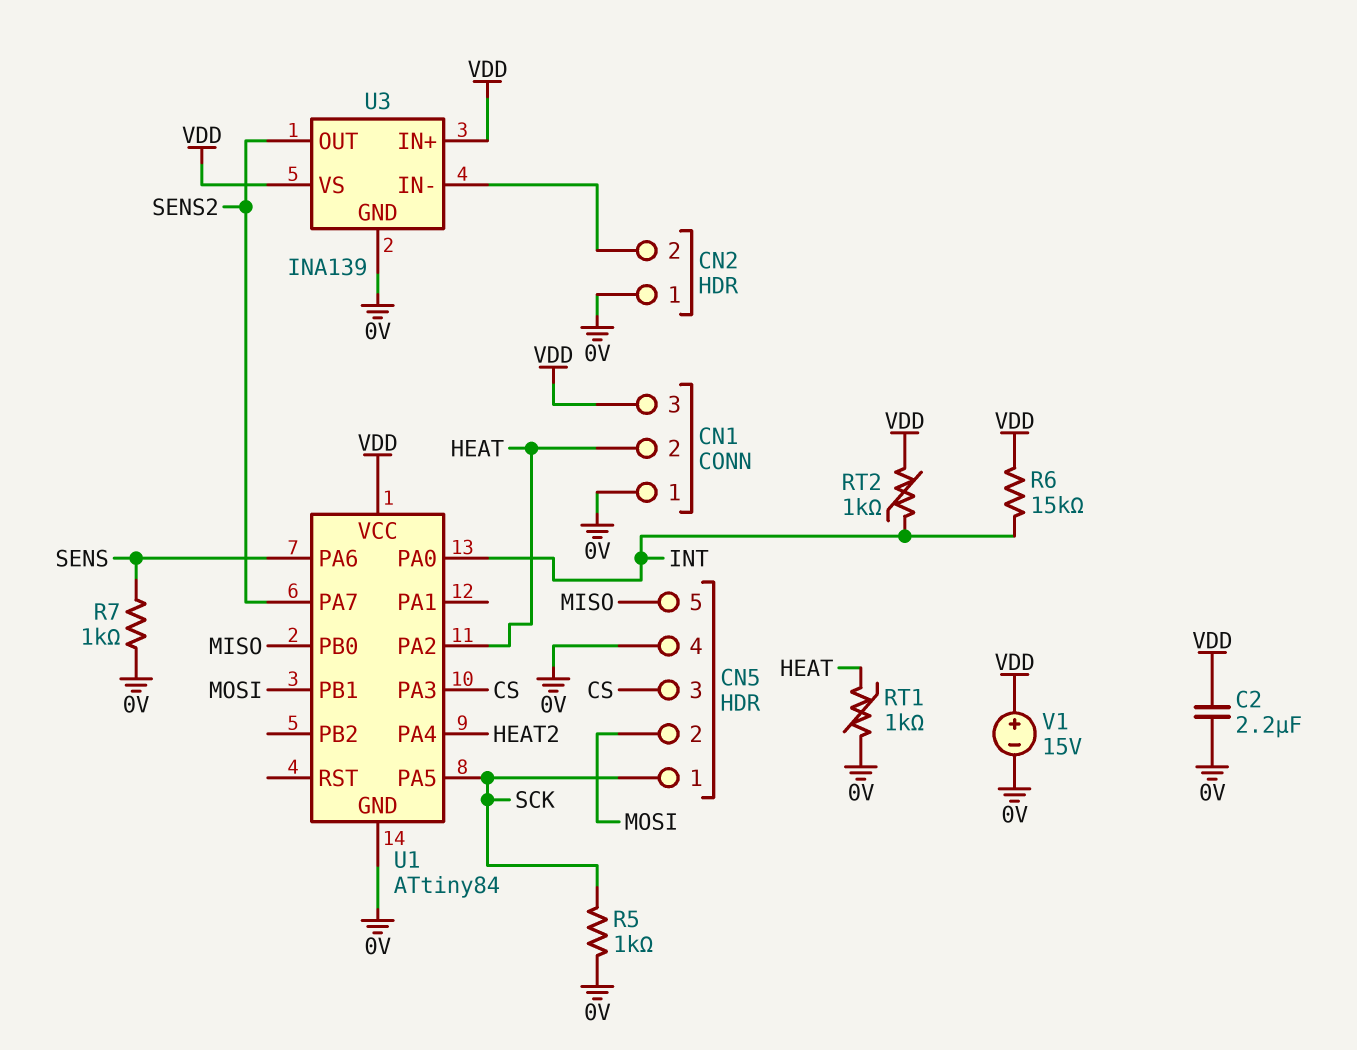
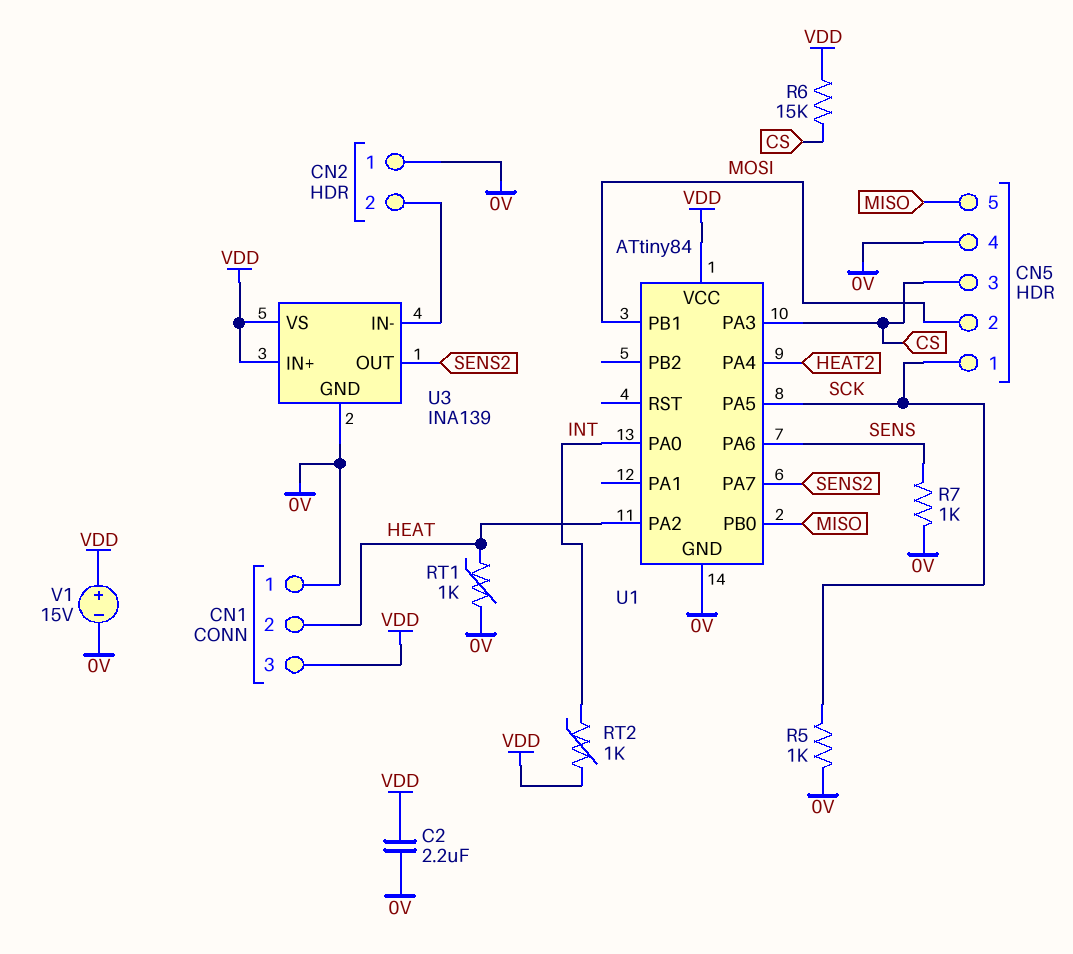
R6: 15k (INT, VDD) -> 15k (CS, VDD)

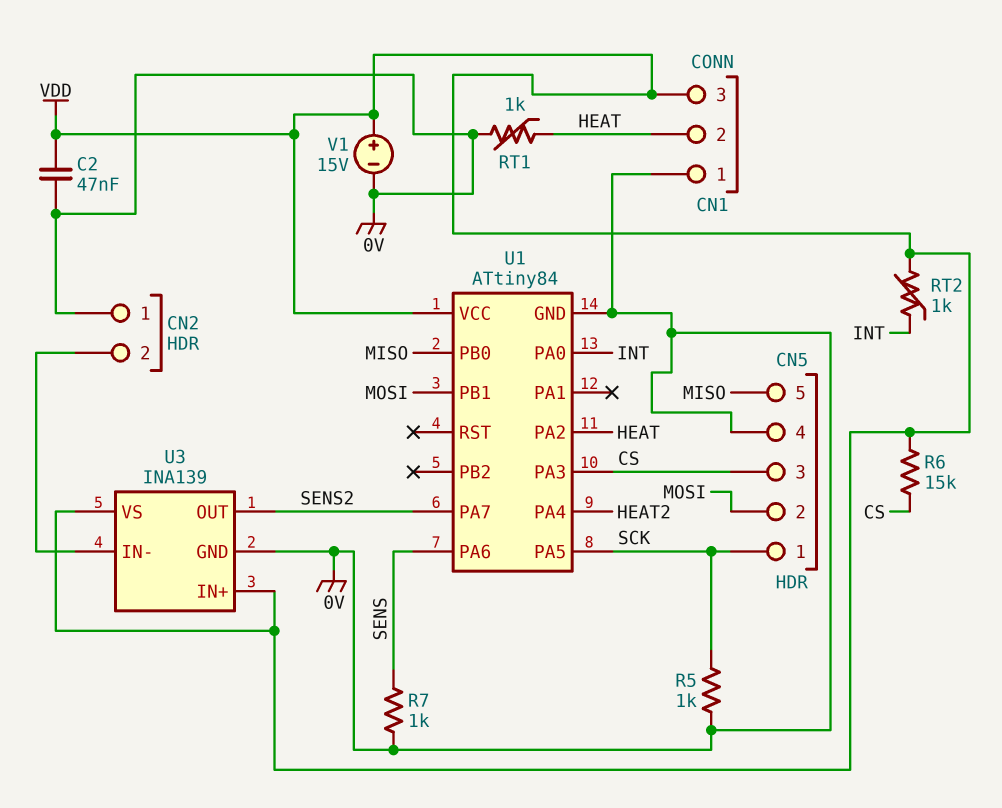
C2: 2.2uF (0V, VDD) -> 47nF (0V, VDD)

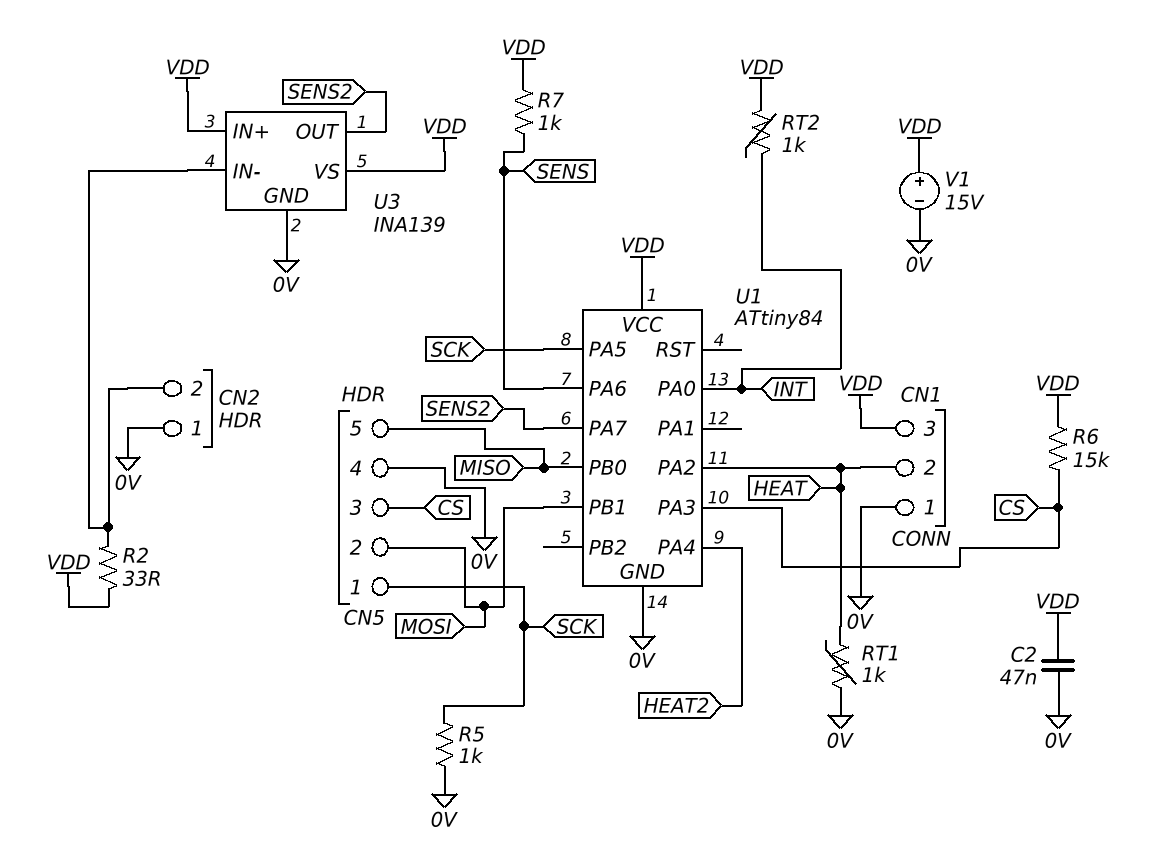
R2: none -> 33 (CN2/2, VDD)
R7: 1k (0V, SENS) -> 1k (SENS, VDD)

